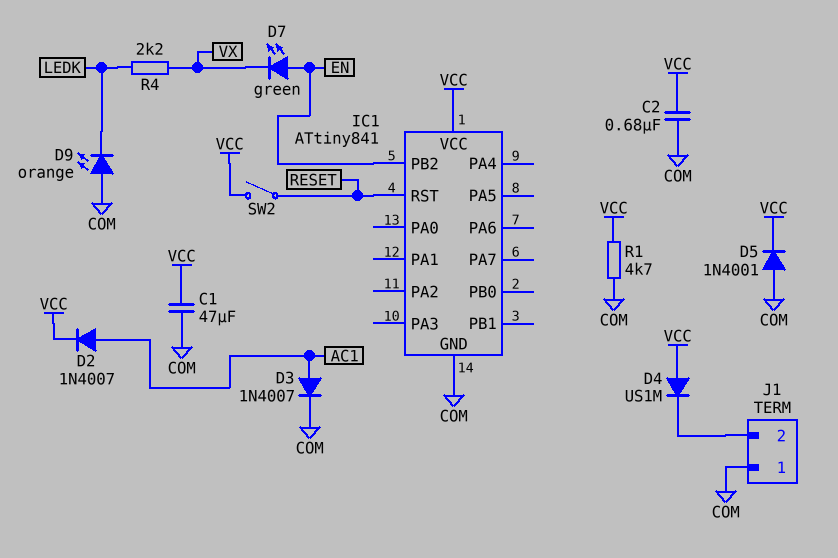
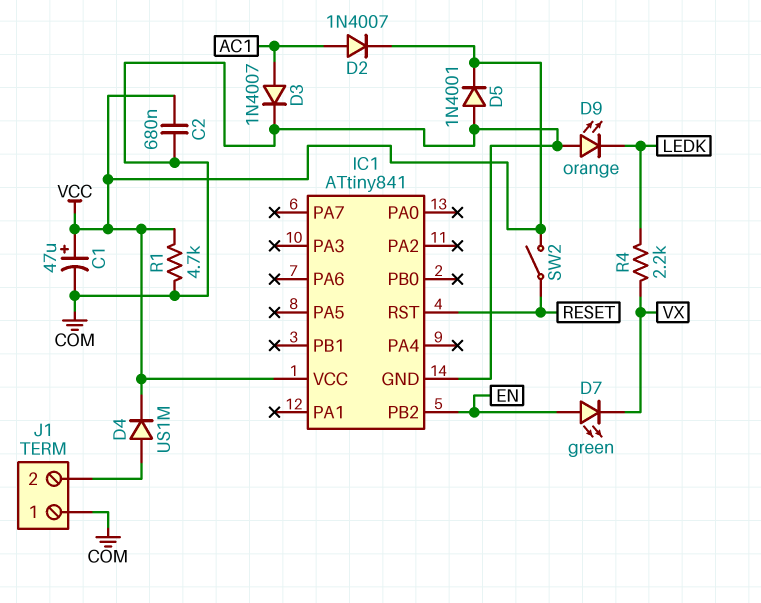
C1: 47uF (COM, VCC) -> 47uF (plus VCC, minus COM)
D4: diode US1M (A VCC, K J1/2) -> diode US1M (A J1/2, K VCC)

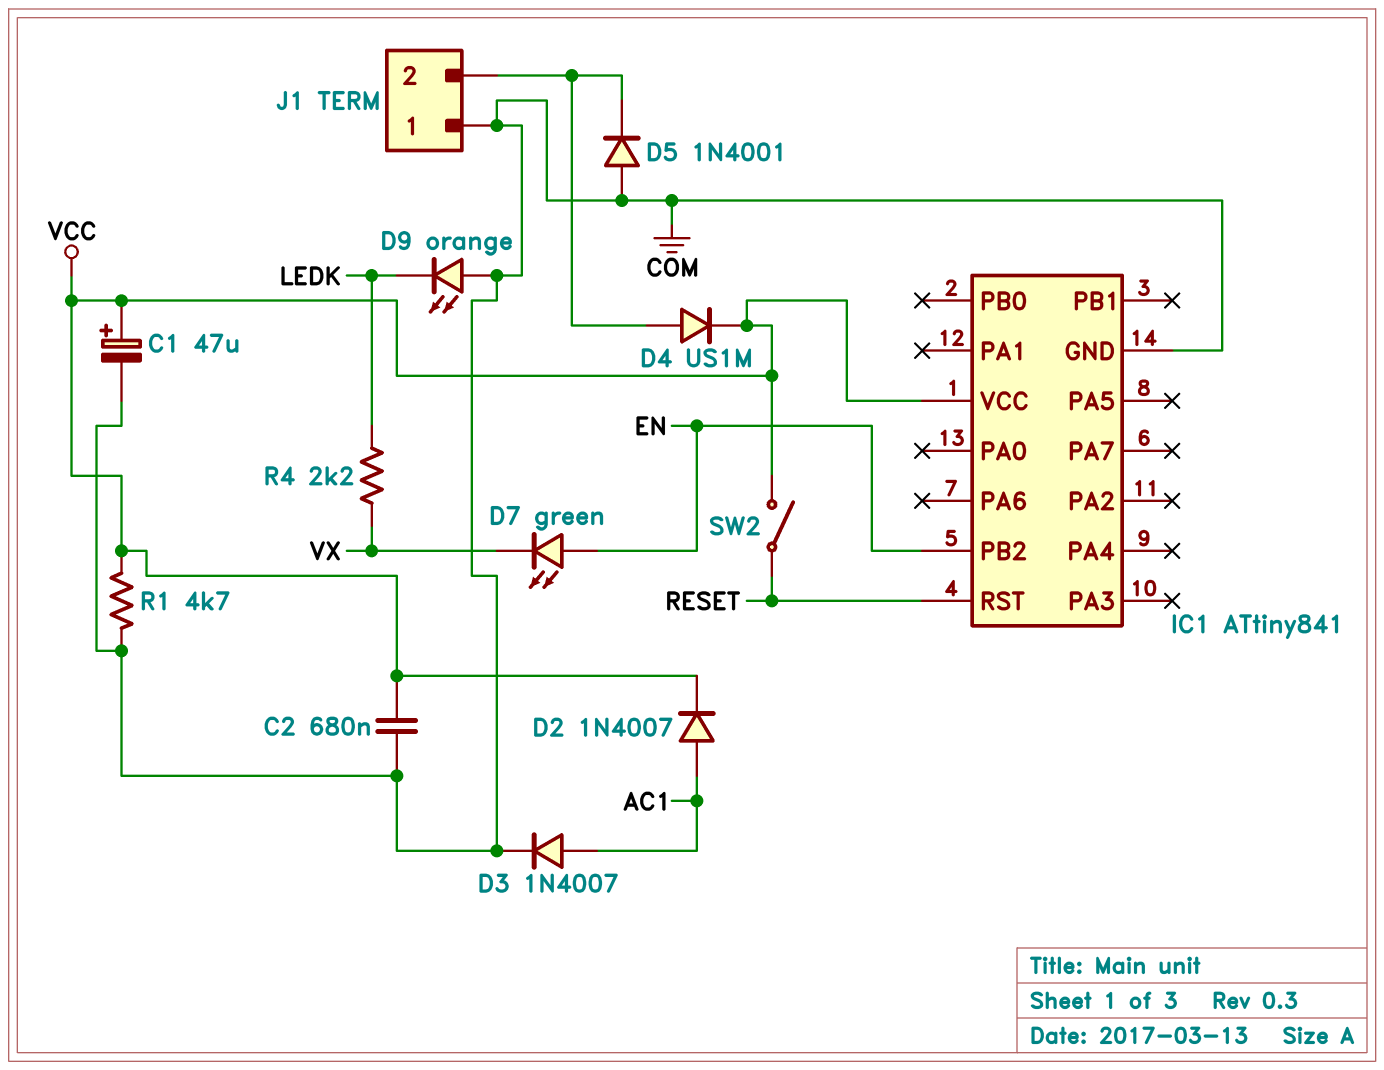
D5: diode 1N4001 (A COM, K VCC) -> diode 1N4001 (A COM, K J1/2)

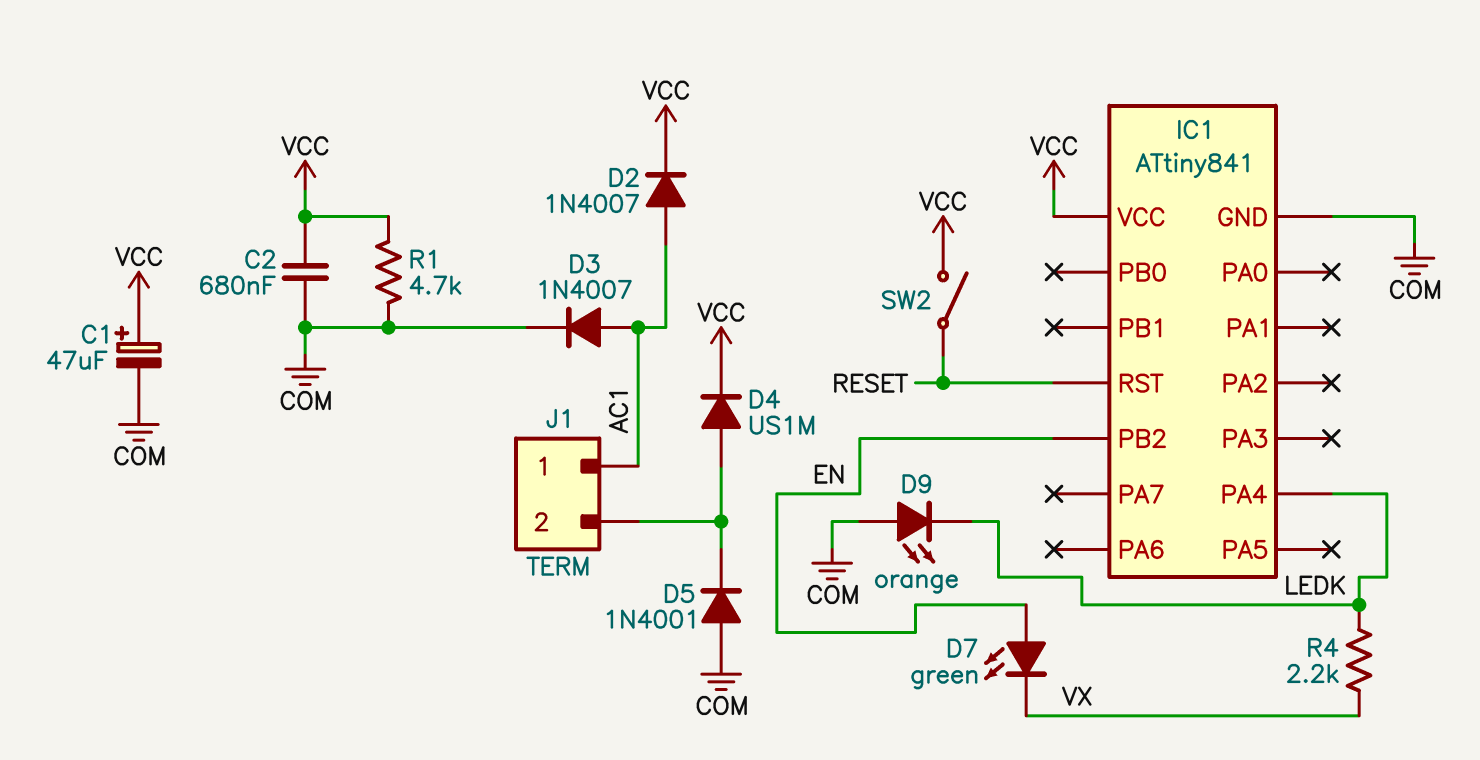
IC1 pin PA4: none -> LEDK
J1 pin 1: COM -> AC1

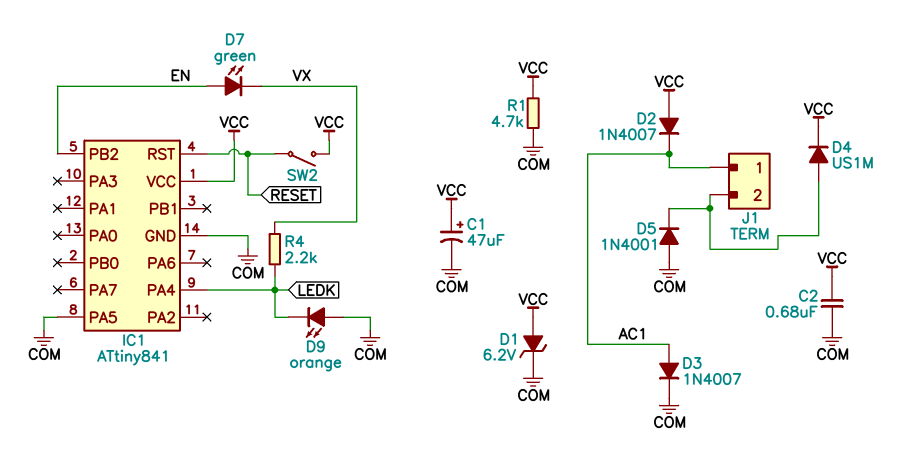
D1: none -> zener 6.2V (A VCC, K COM)
D2: diode 1N4007 (A AC1, K VCC) -> diode 1N4007 (A VCC, K AC1)
IC1 pin PA5: none -> COM

